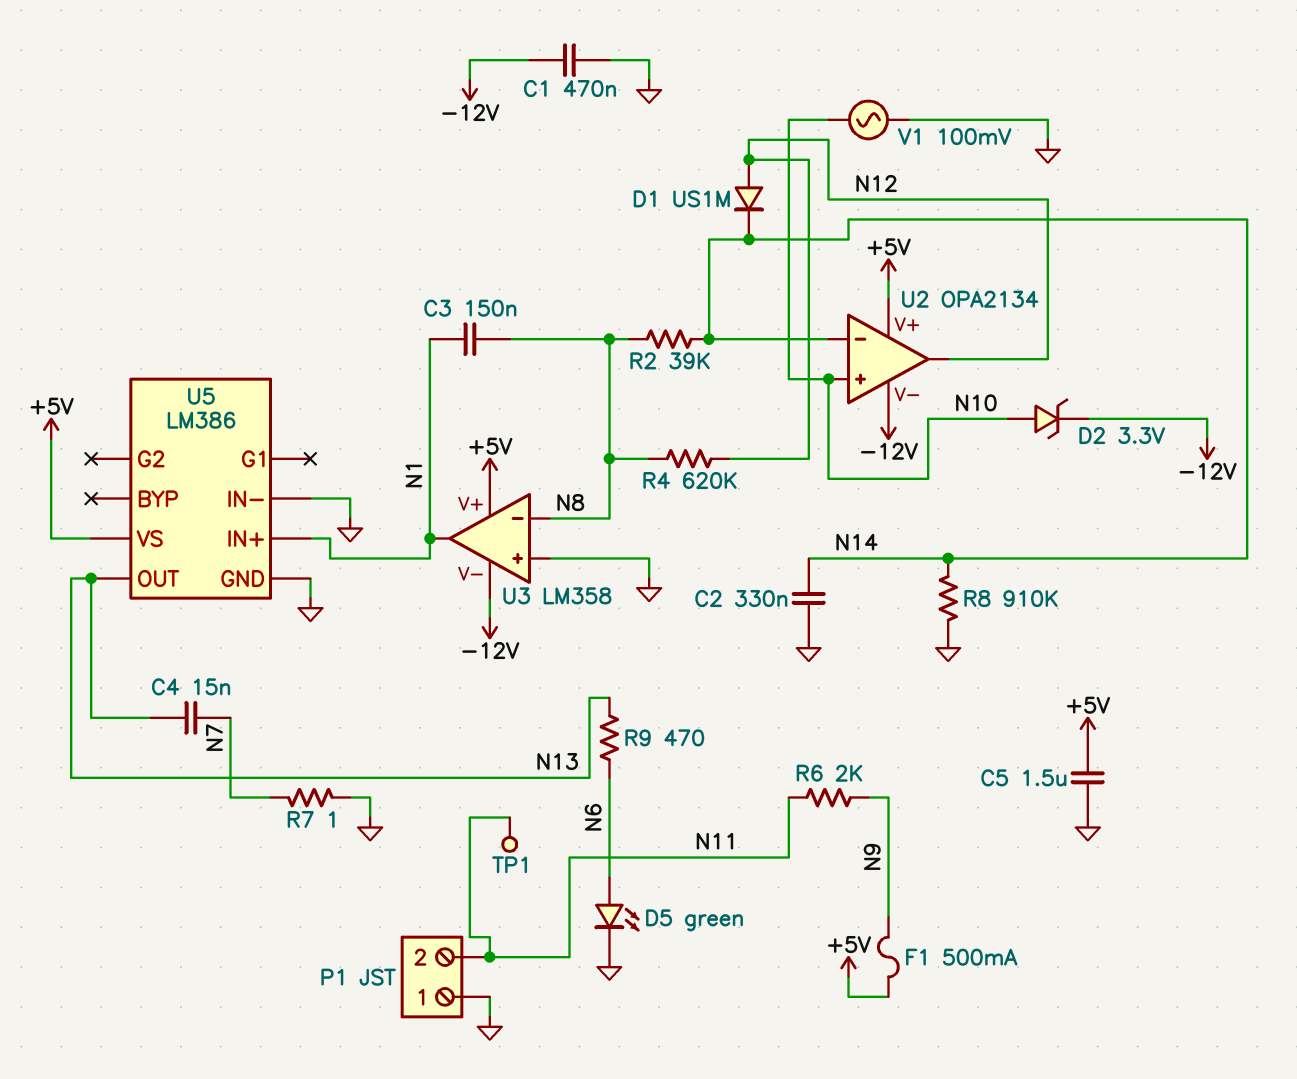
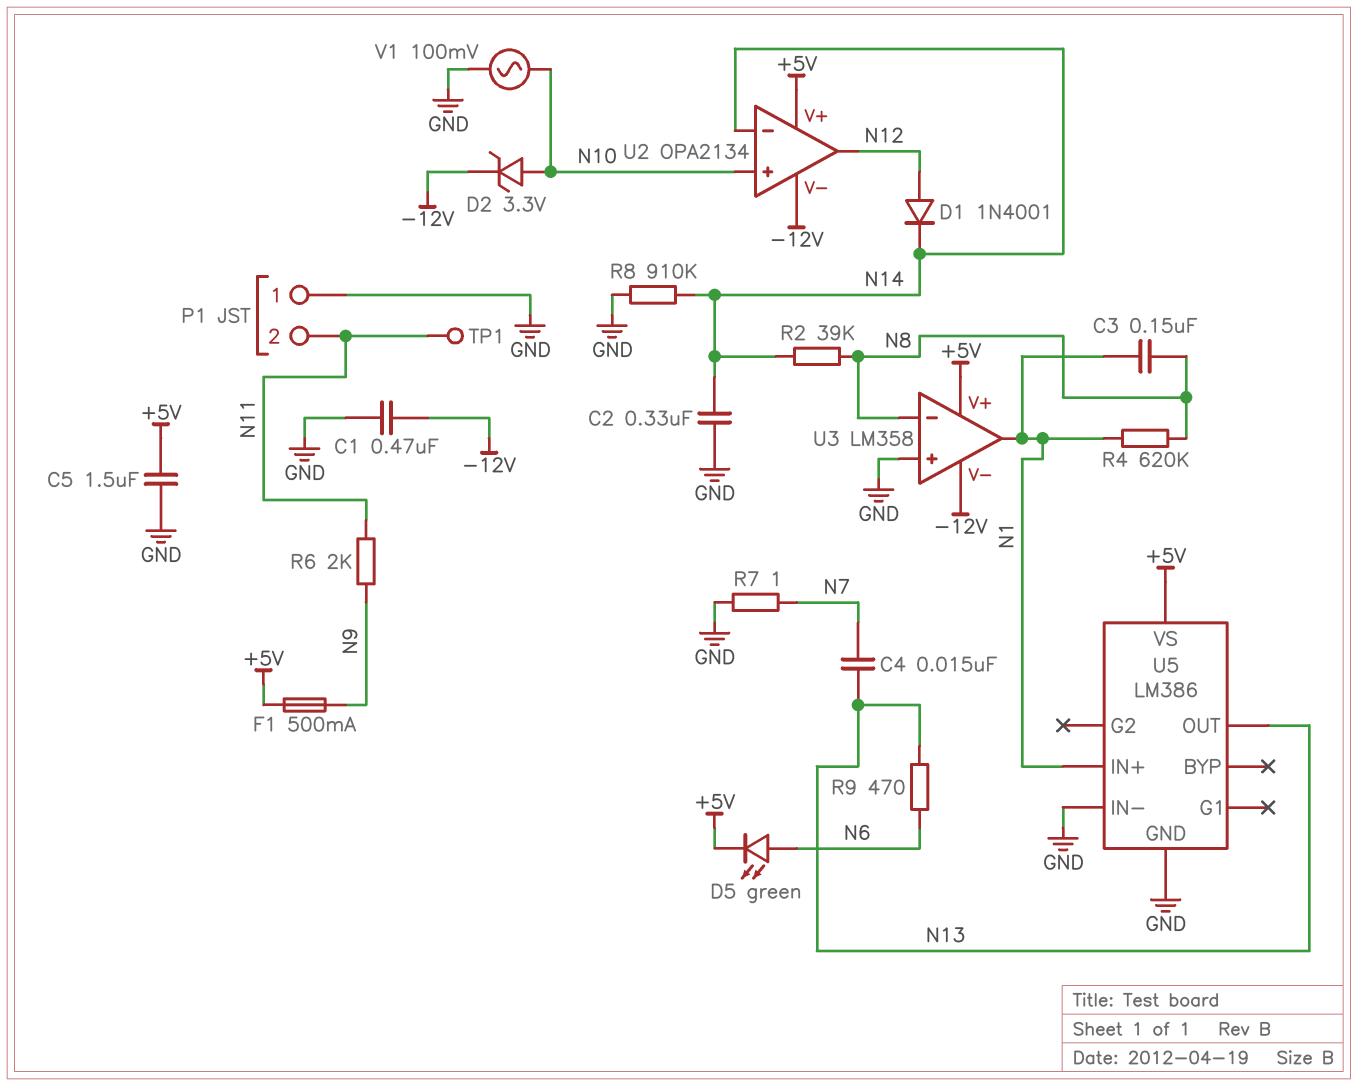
D1: diode US1M (A N12, K N14) -> diode 1N4001 (A N12, K N14)
D5: LED green (A N6, K GND) -> LED green (A N6, K +5V)
R4: 620k (N8, N12) -> 620k (N1, N8)

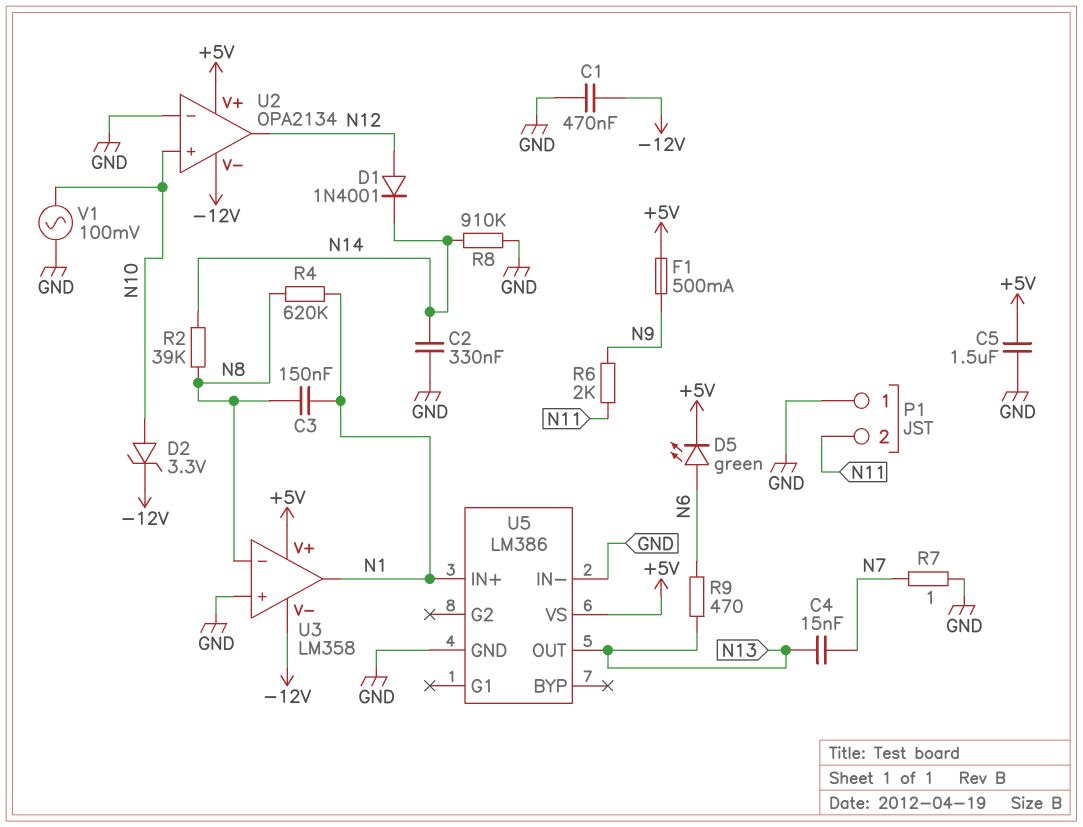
TP1: test point (N11) -> none
U2 pin in-: N14 -> GND

